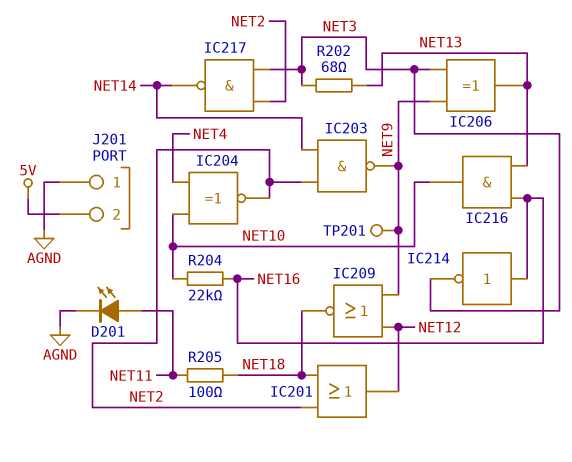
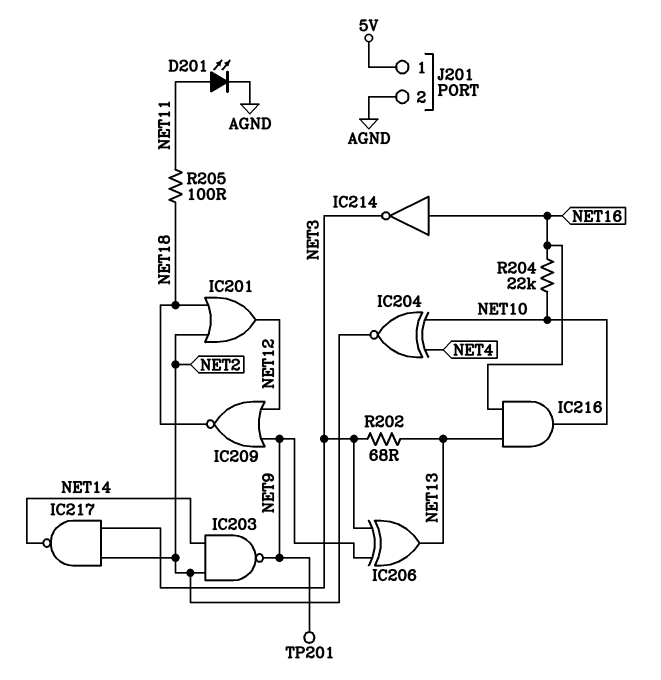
J201 pin 1: AGND -> 5V
J201 pin 2: 5V -> AGND

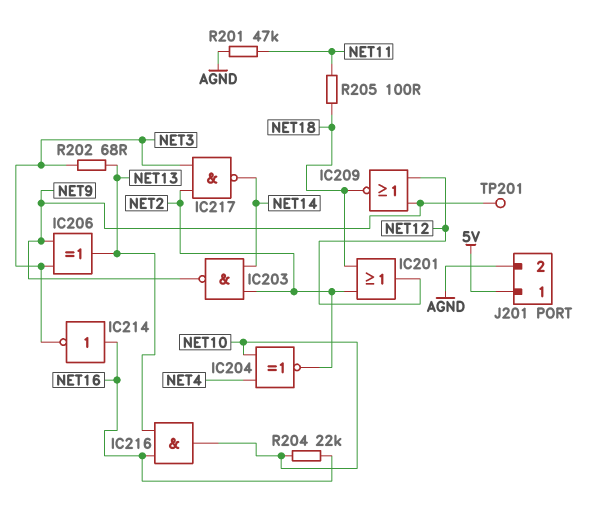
D201: LED (A NET11, K AGND) -> none
R201: none -> 47k (AGND, NET11)

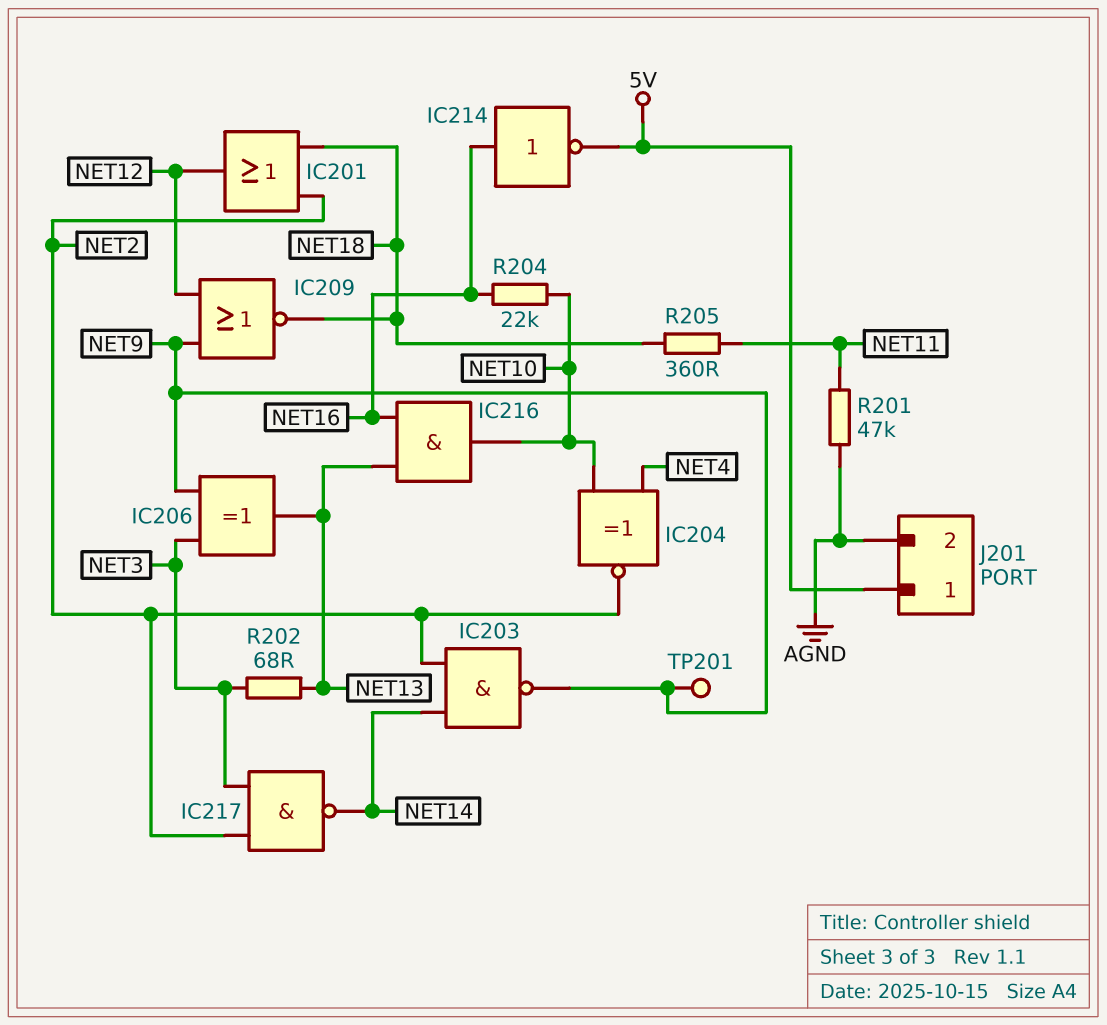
IC214: NOT (in NET16, out NET3) -> NOT (in NET16, out 5V)
R205: 100 (NET11, NET18) -> 360 (NET11, NET18)

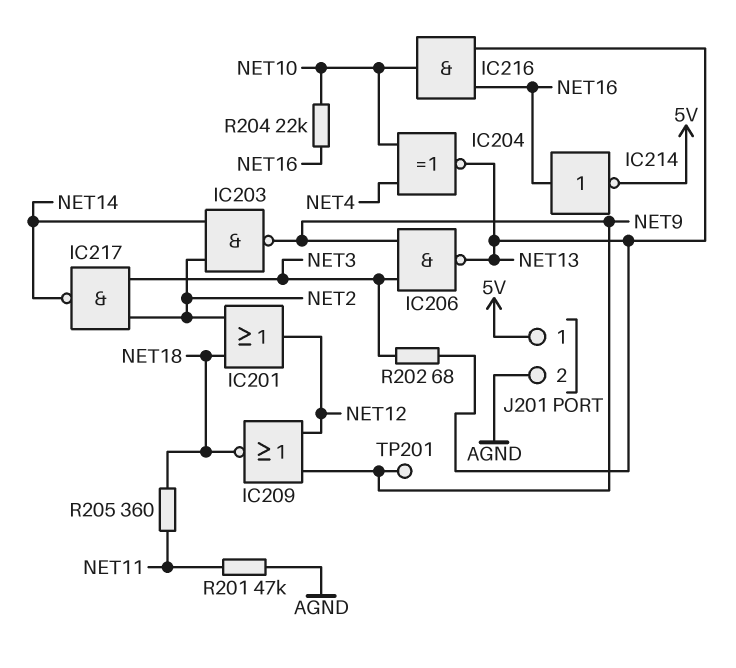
IC204: XNOR (in NET4, in NET10, out NET2) -> XNOR (in NET4, in NET10, out NET13)
IC206: XOR (in NET3, in NET9, out NET13) -> NAND (in NET3, in NET9, out NET13)

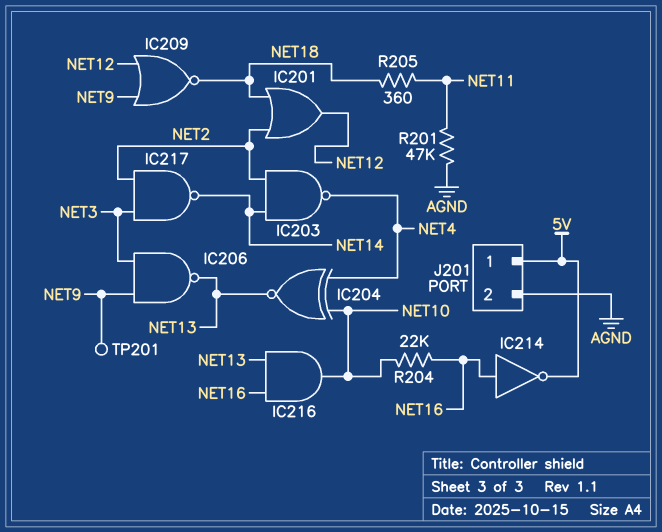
IC203: NAND (in NET2, in NET14, out NET9) -> NAND (in NET2, in NET14, out NET4)
R202: 68 (NET3, NET13) -> none

